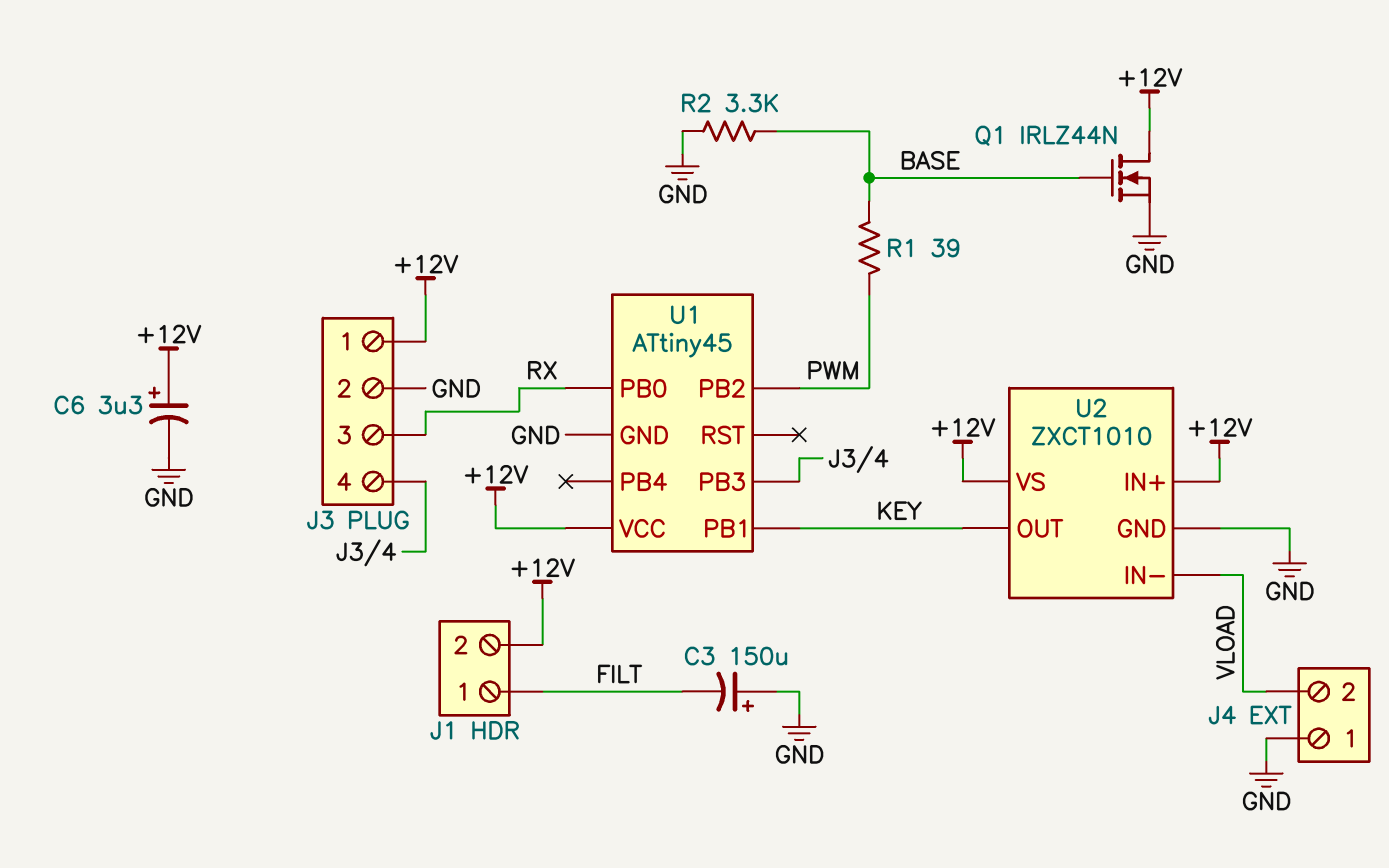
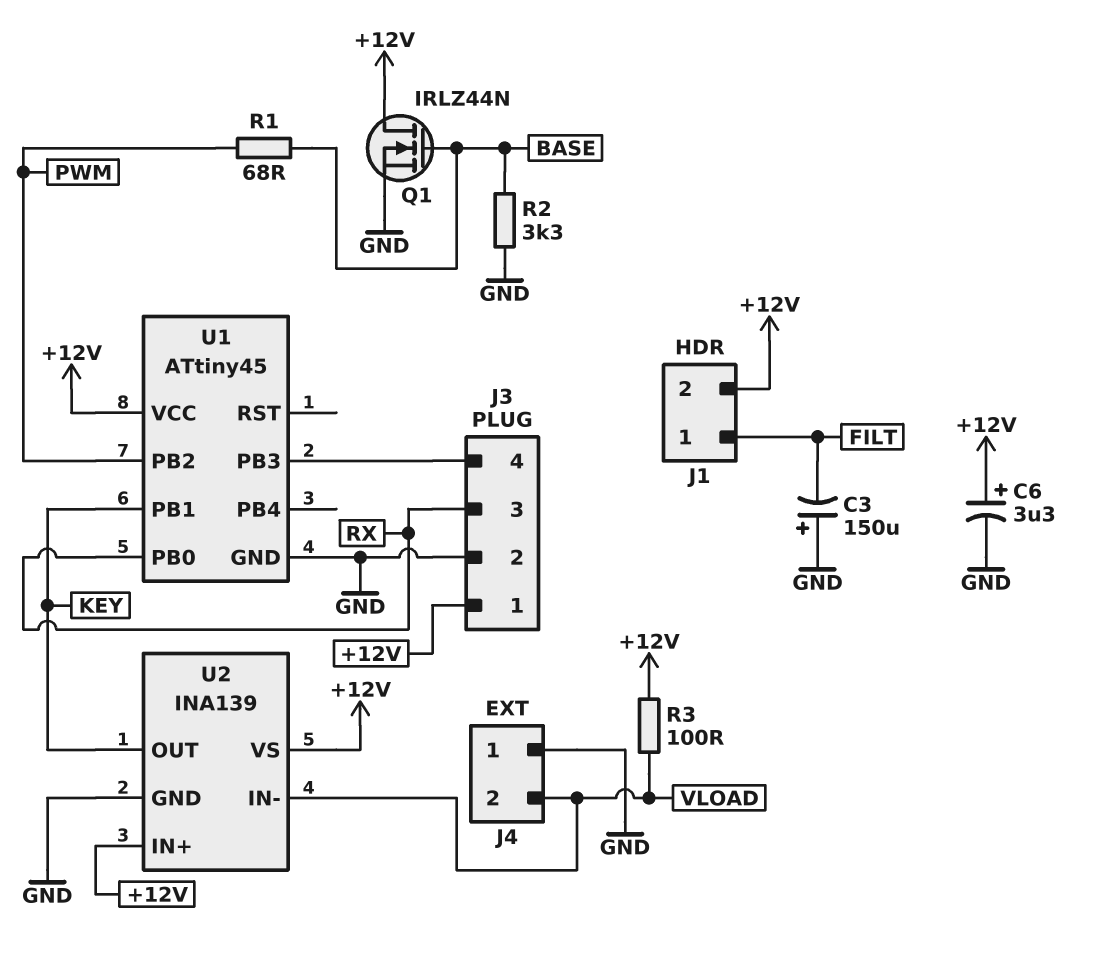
R1: 39 (BASE, PWM) -> 68 (BASE, PWM)
R3: none -> 100 (+12V, VLOAD)
U2: ZXCT1010 -> INA139

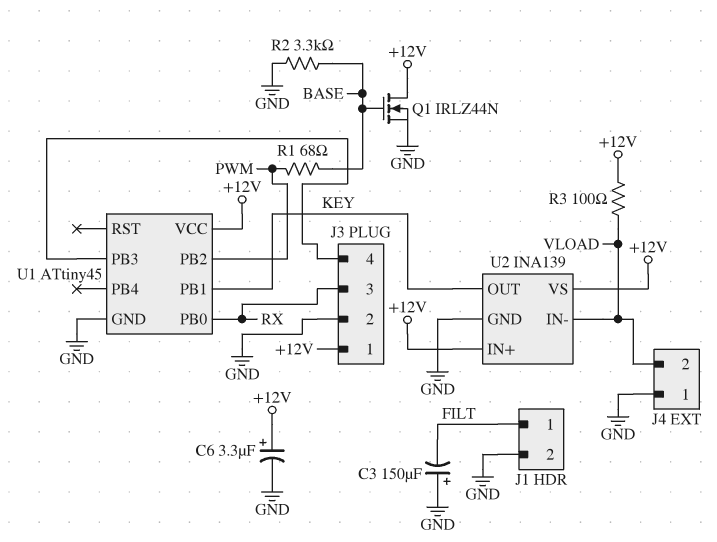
J1 pin 2: +12V -> GND

